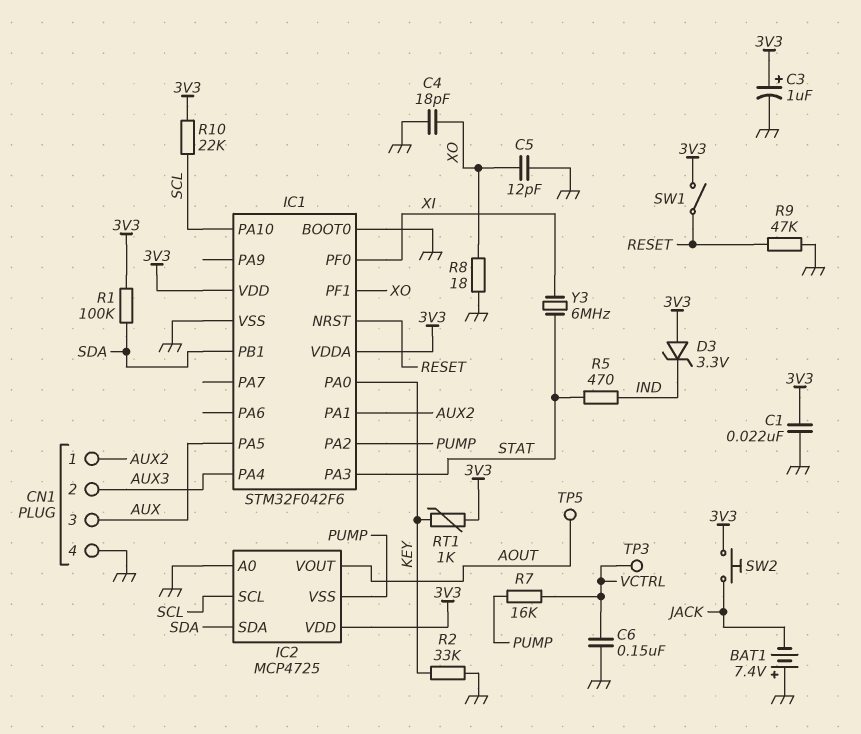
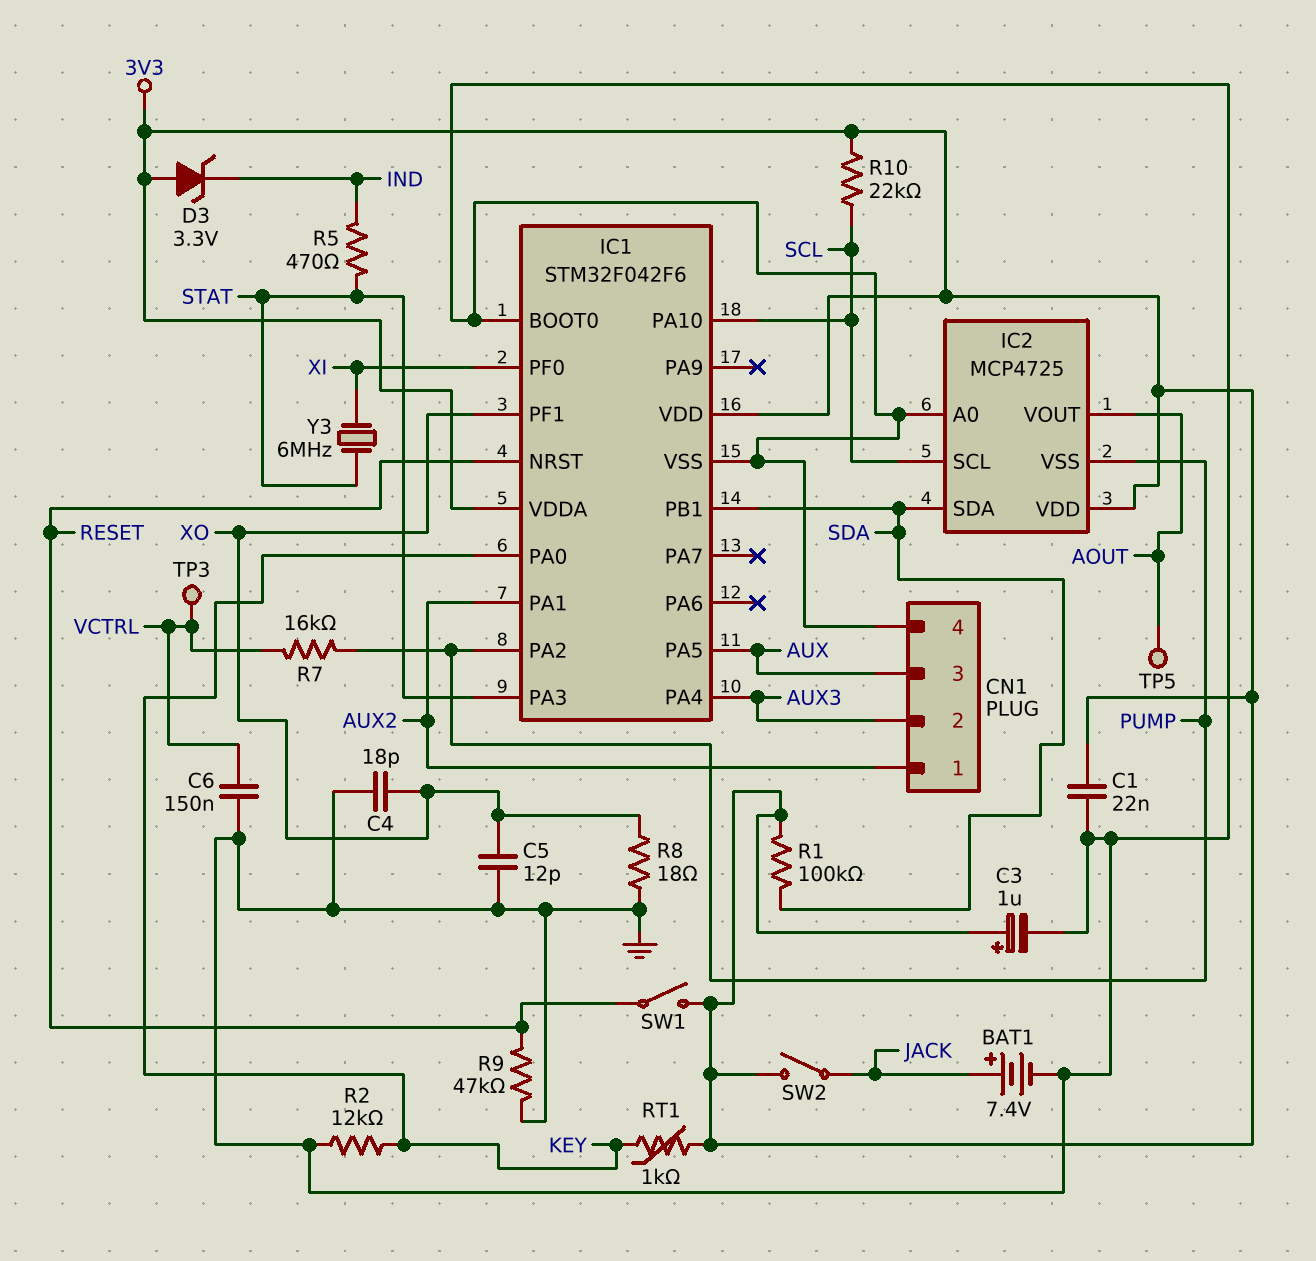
BAT1: 7.4V (plus GND, minus JACK) -> 7.4V (plus JACK, minus GND)
R2: 33k (GND, KEY) -> 12k (GND, KEY)
SW2: button (3V3, JACK) -> switch (3V3, JACK)

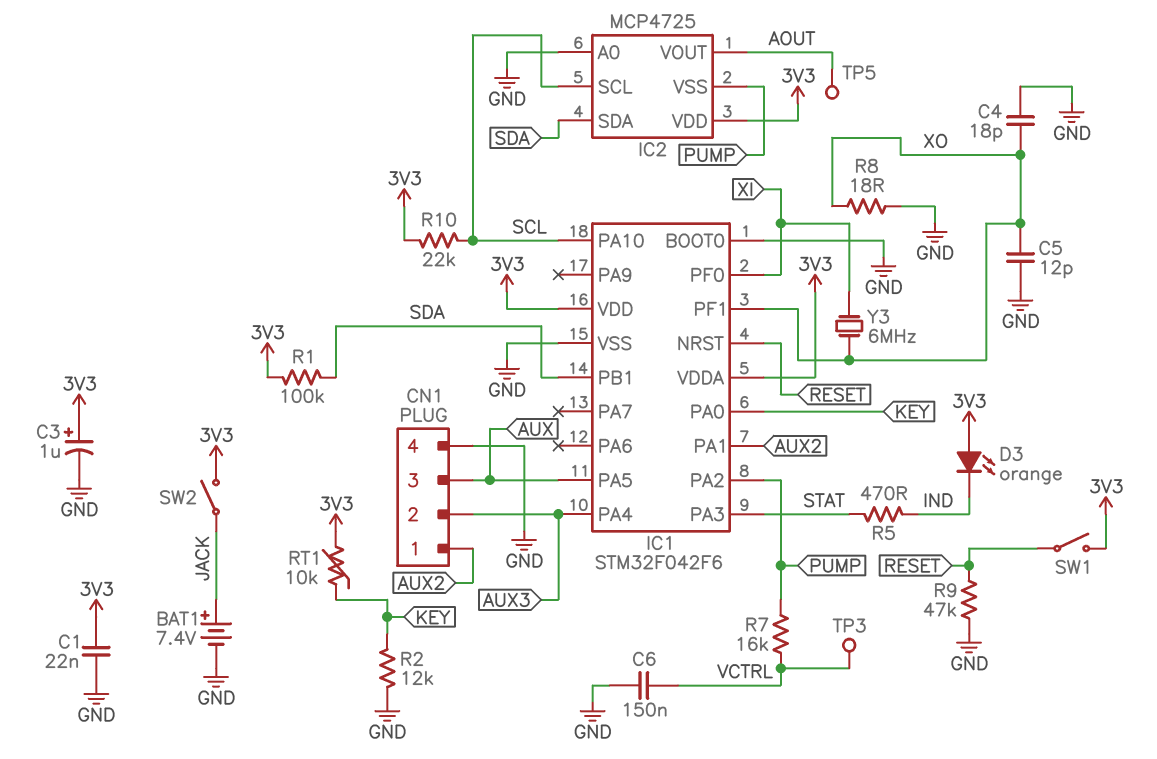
D3: zener 3.3V (A 3V3, K IND) -> LED orange (A 3V3, K IND)
RT1: 1k (3V3, KEY) -> 10k (3V3, KEY)
Y3: 6MHz (STAT, XI) -> 6MHz (XI, XO)

